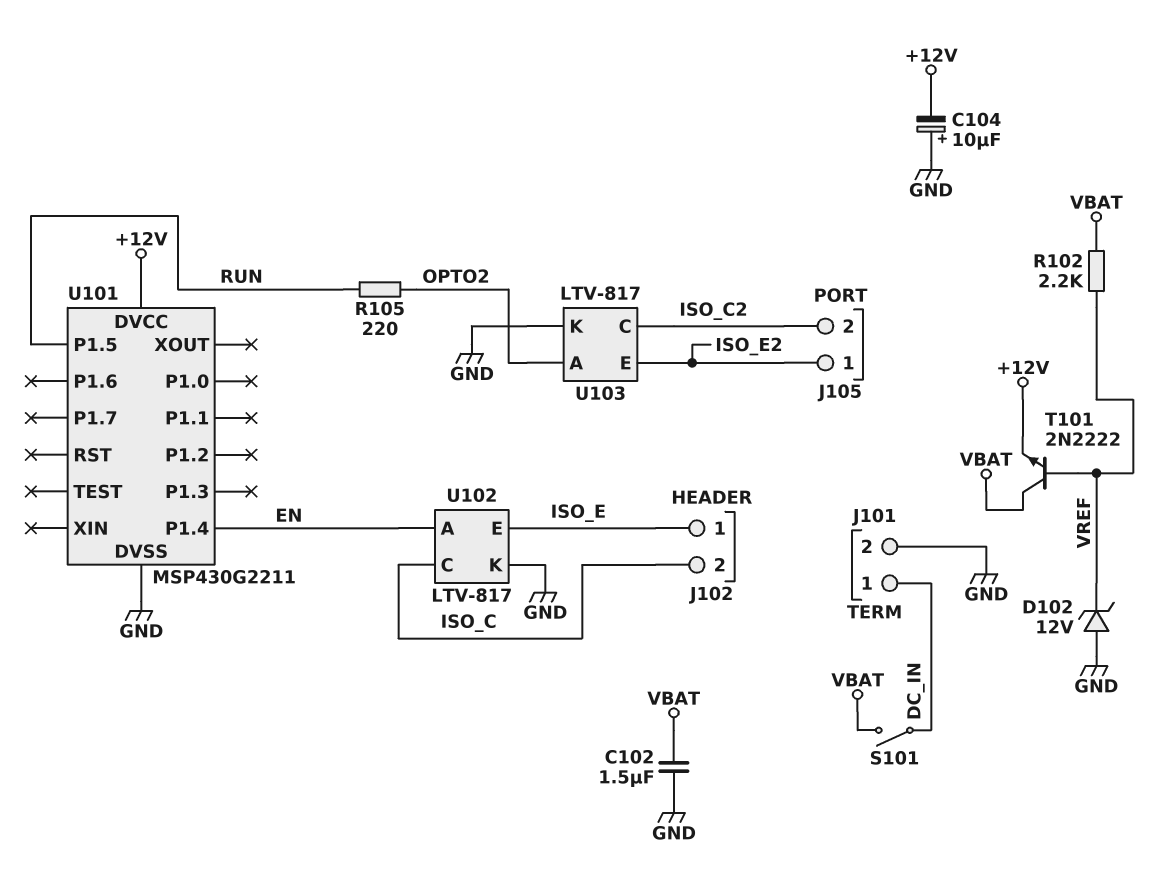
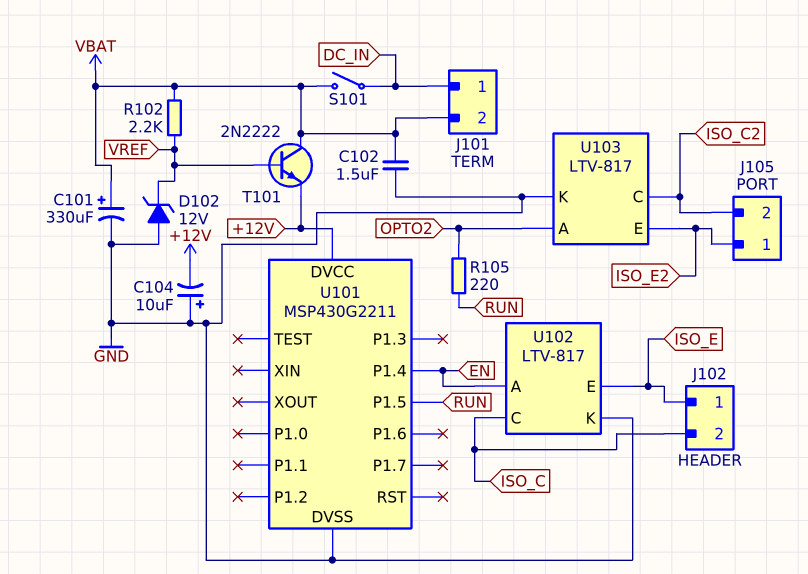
C101: none -> 330uF (plus VBAT, minus GND)
J101 pin 2: GND -> VBAT

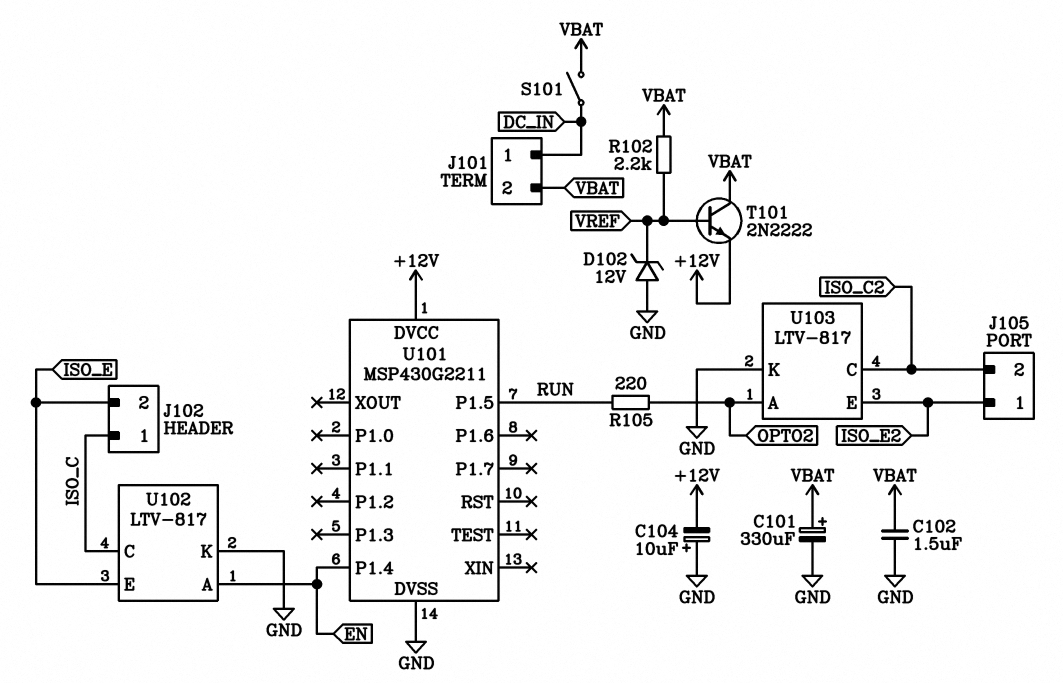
J102 pin 1: ISO_E -> ISO_C
J102 pin 2: ISO_C -> ISO_E

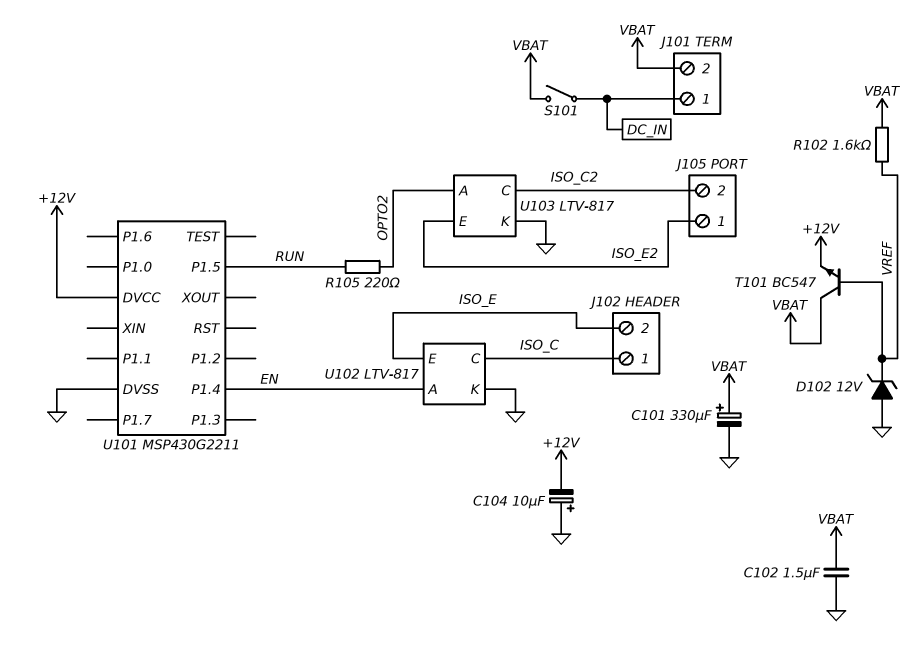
R102: 2.2k (VBAT, VREF) -> 1.6k (VBAT, VREF)
T101: NPN 2N2222 (B VREF, C VBAT, E +12V) -> NPN BC547 (B VREF, C VBAT, E +12V)

